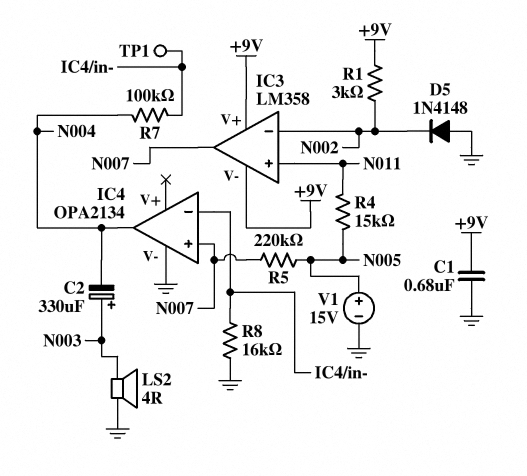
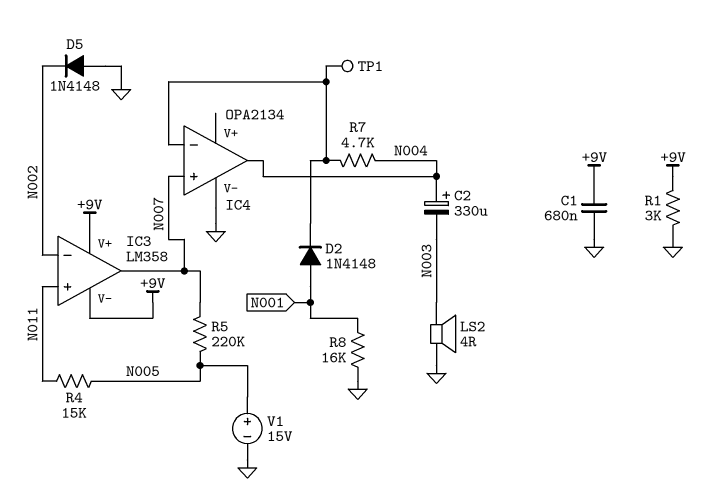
C2: 330uF (plus N003, minus N004) -> 330uF (plus N004, minus N003)
D2: none -> diode 1N4148 (A N001, K IC4/in-)
R1: 3k (+9V, N002) -> 3k (+9V, GND)
R7: 100k (IC4/in-, N004) -> 4.7k (IC4/in-, N004)
R8: 16k (GND, IC4/in-) -> 16k (GND, N001)

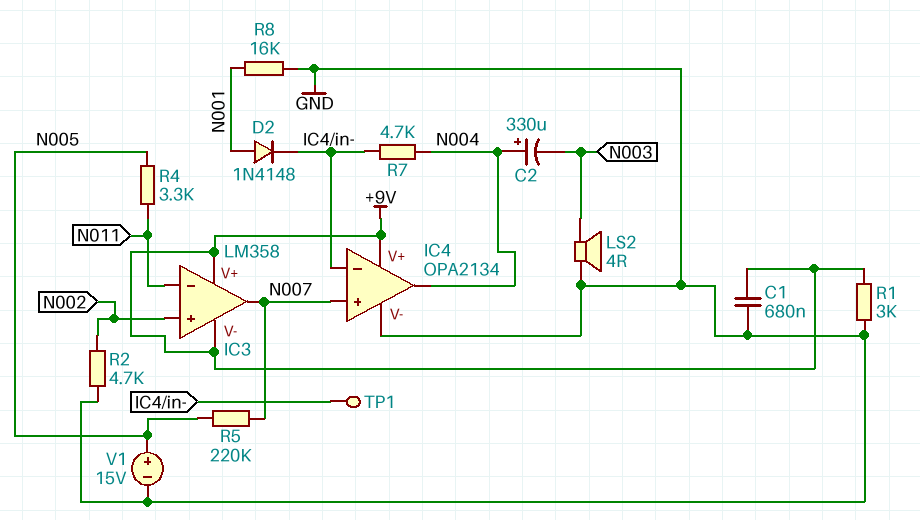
D5: diode 1N4148 (A GND, K N002) -> none
IC3 pin in+: N011 -> N002
IC3 pin in-: N002 -> N011
IC4 pin V+: none -> +9V
R2: none -> 4.7k (GND, N002)
R4: 15k (N005, N011) -> 3.3k (N005, N011)

